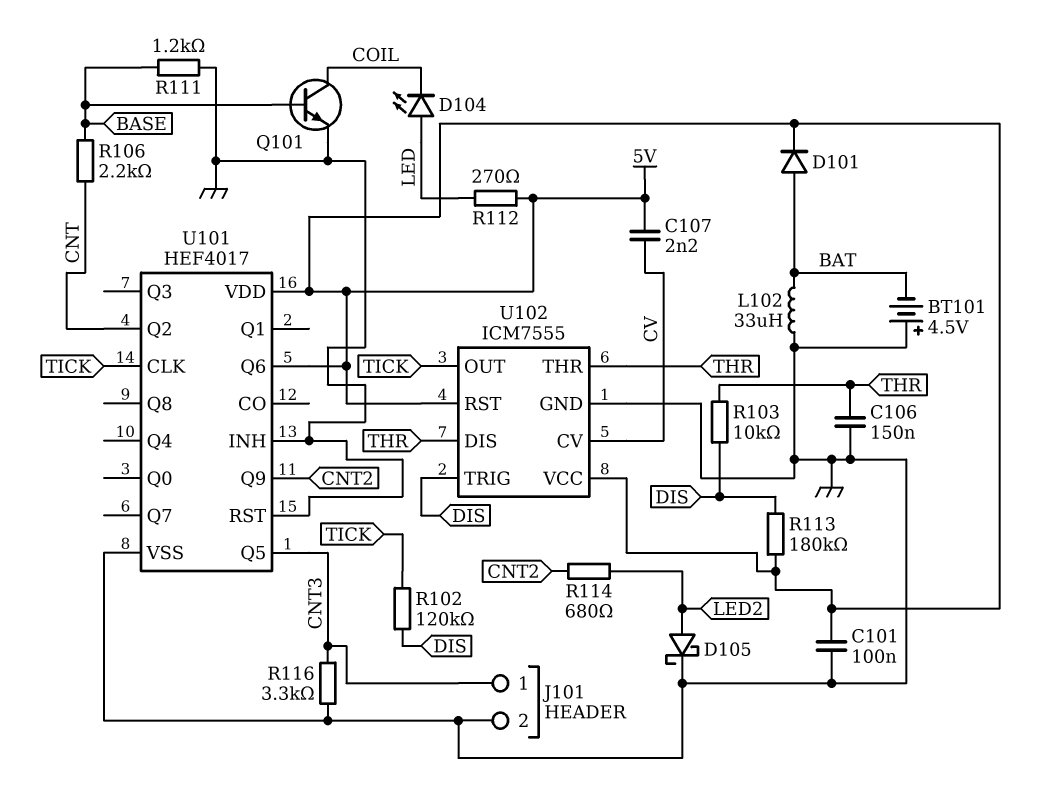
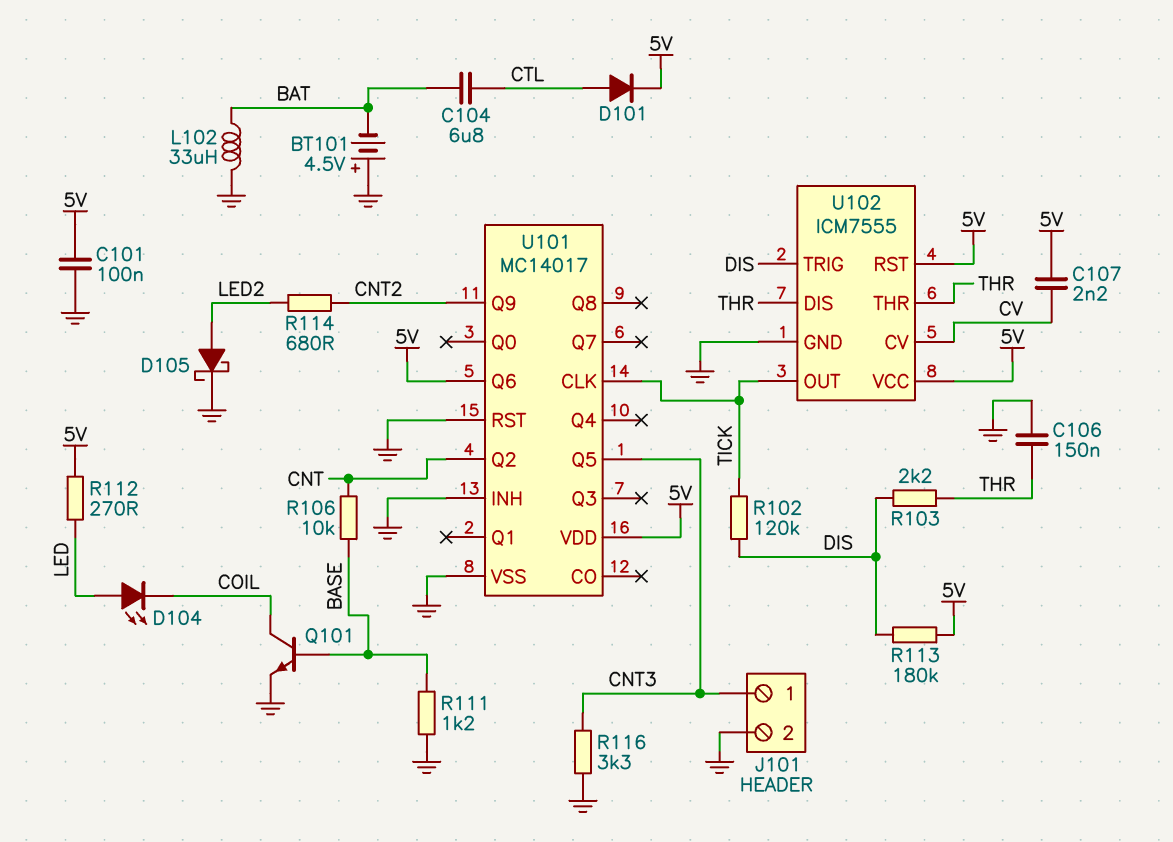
C104: none -> 6.8uF (BAT, CTL)
D101: diode (A BAT, K 5V) -> diode (A CTL, K 5V)
R103: 10k (DIS, THR) -> 2.2k (DIS, THR)
R106: 2.2k (BASE, CNT) -> 10k (BASE, CNT)
U101: HEF4017 -> MC14017

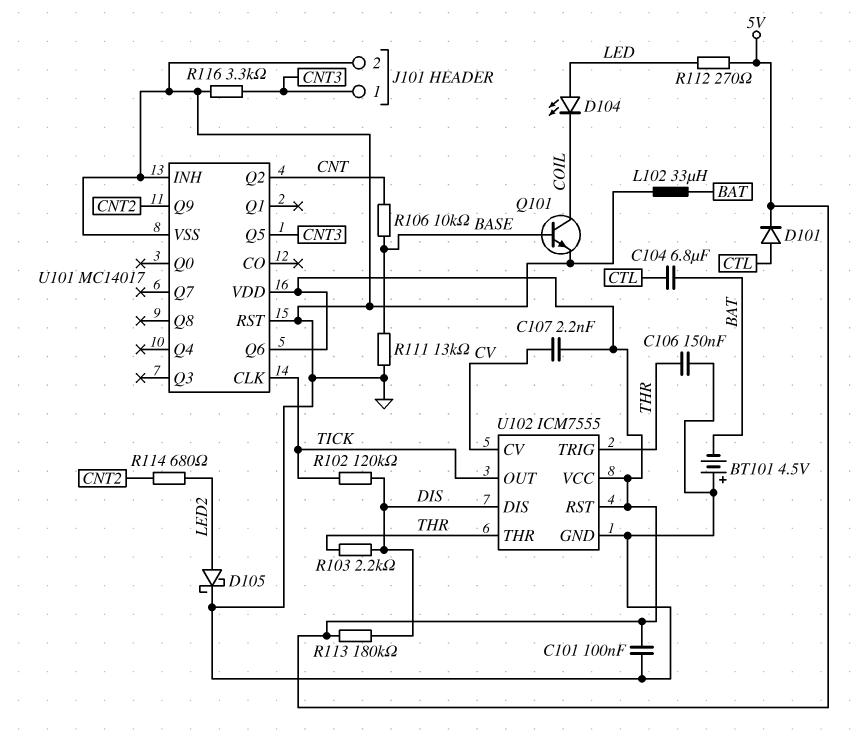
R111: 1.2k (BASE, GND) -> 13k (BASE, GND)
U102 pin DIS: THR -> DIS
U102 pin TRIG: DIS -> THR

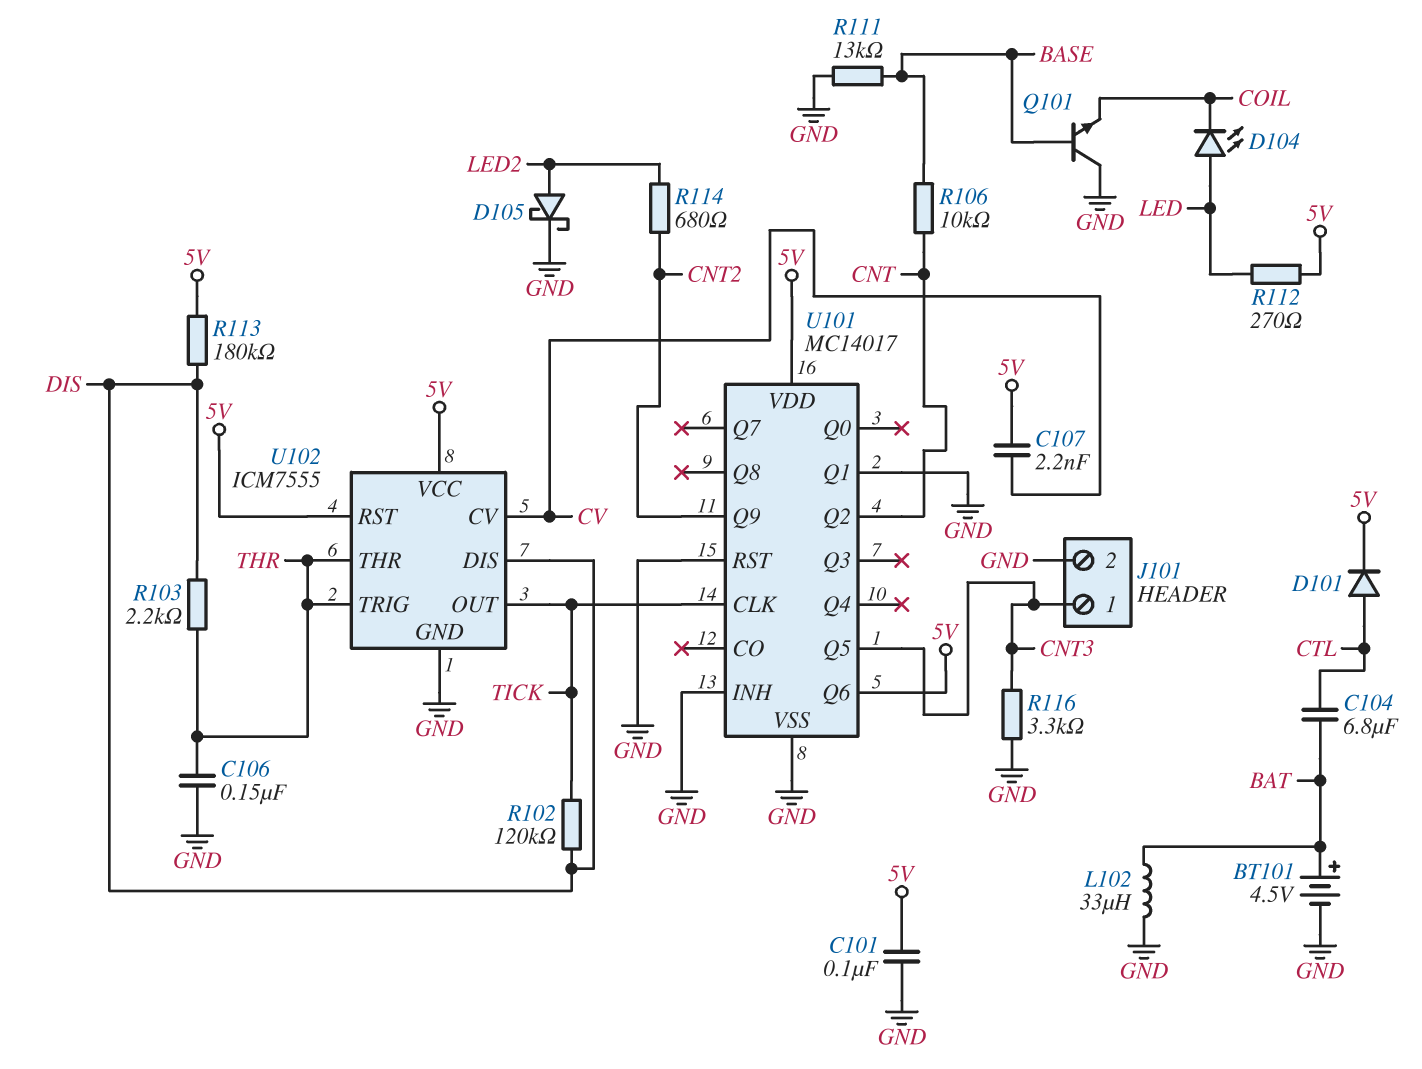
BT101: 4.5V (plus GND, minus BAT) -> 4.5V (plus BAT, minus GND)
Q101: NPN (B BASE, C COIL, E GND) -> NPN (B BASE, C GND, E COIL)
U101 pin Q1: none -> GND

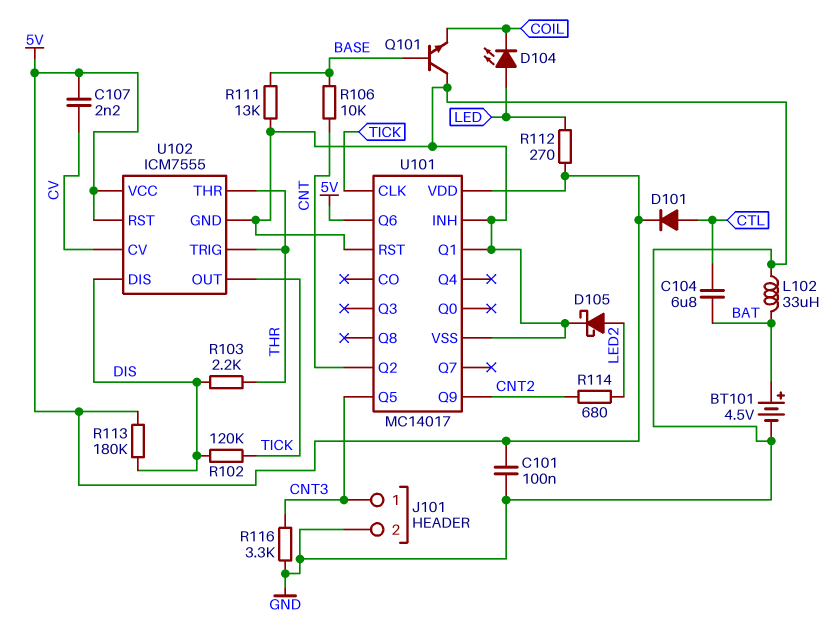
C106: 150nF (GND, THR) -> none

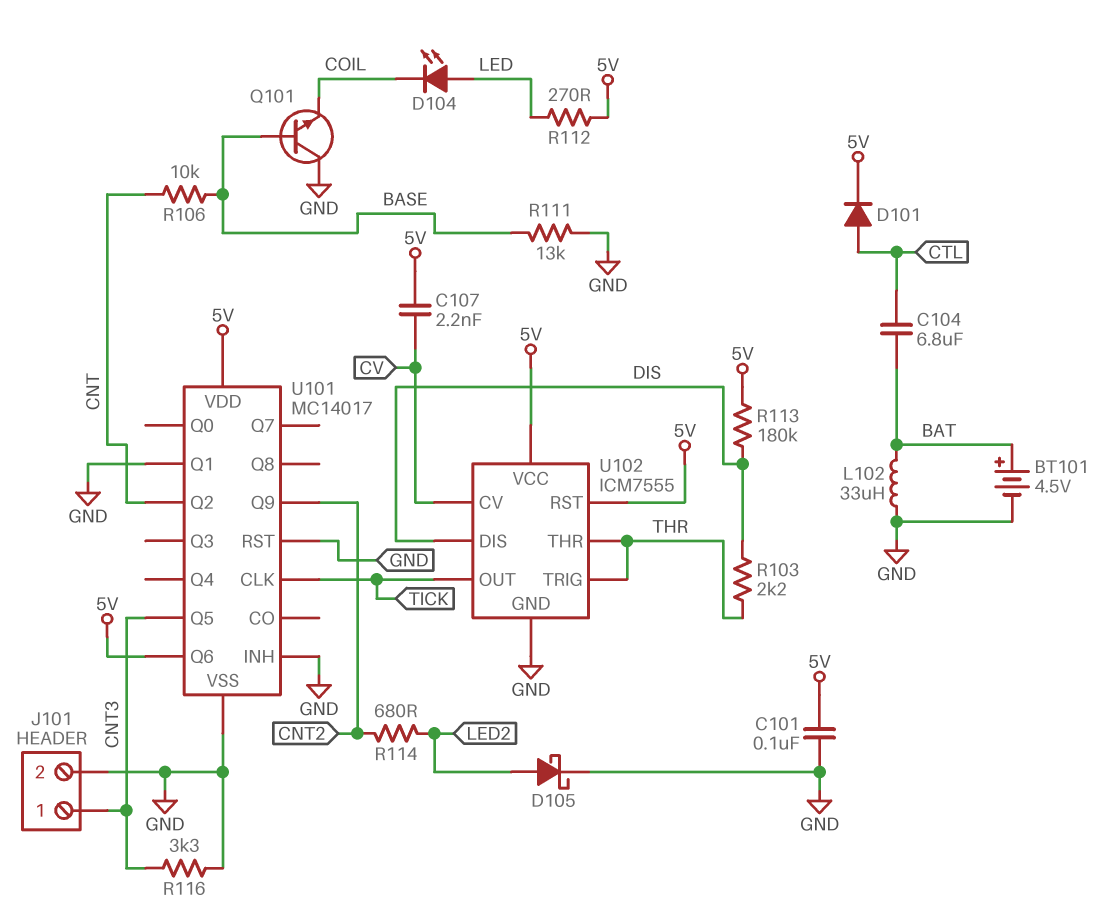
R102: 120k (DIS, TICK) -> none

